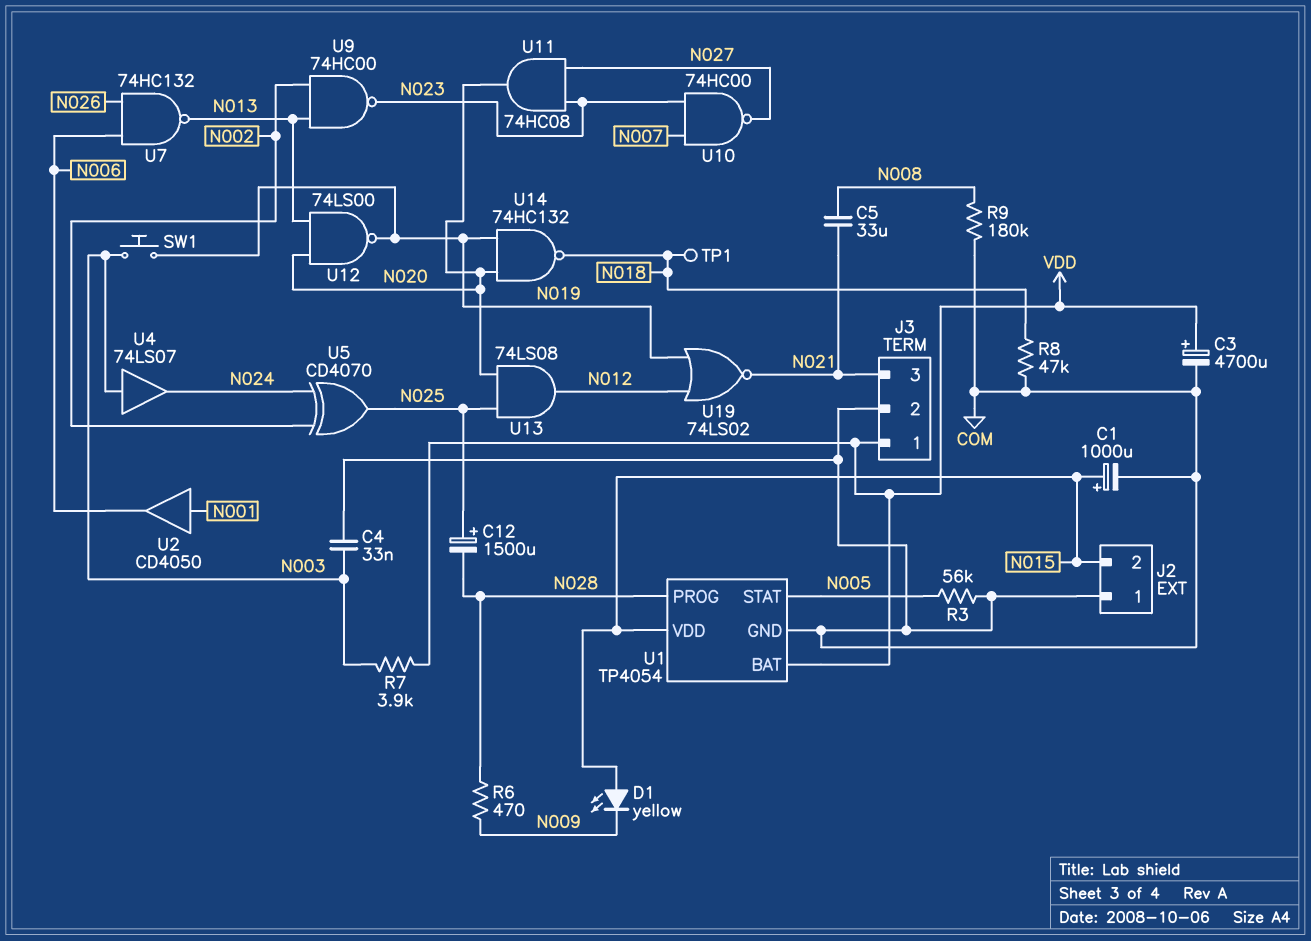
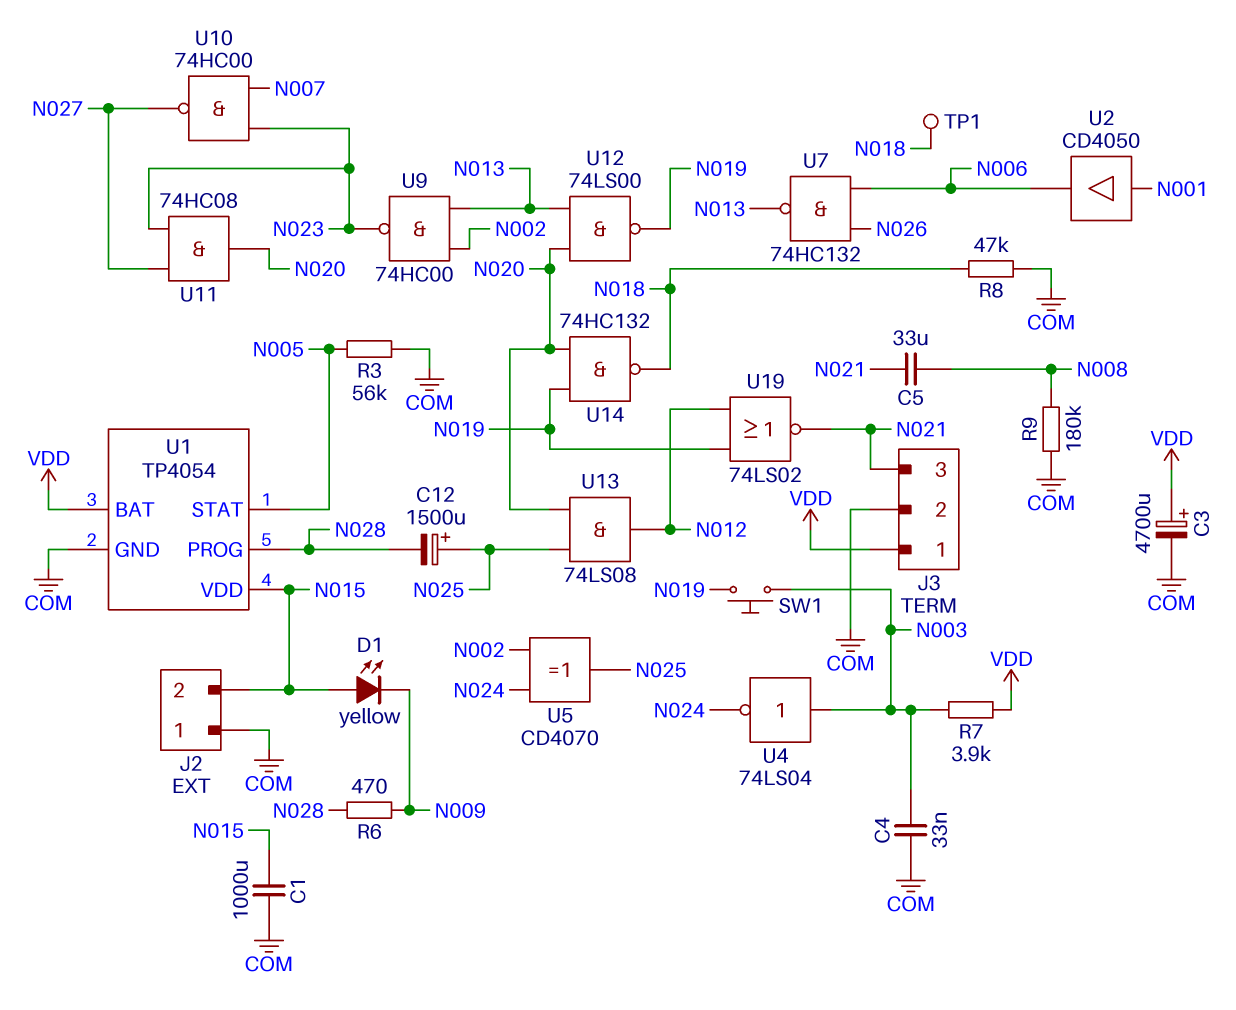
C1: 1000uF (plus N015, minus COM) -> 1000uF (COM, N015)
U4: buffer 74LS07 (in N003, out N024) -> NOT 74LS04 (in N003, out N024)

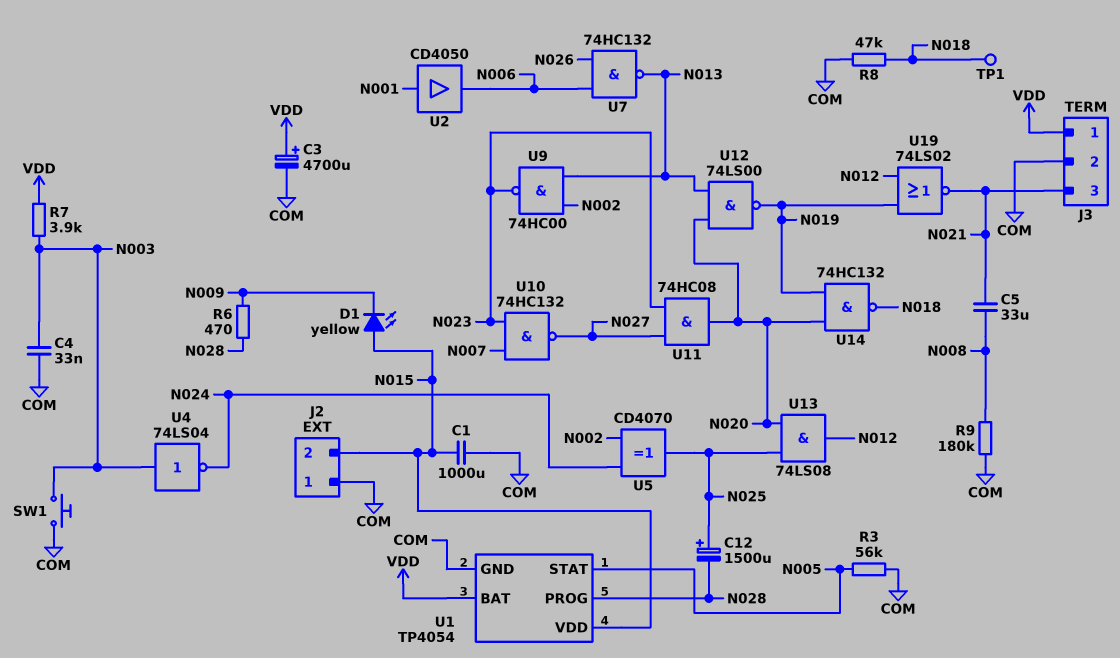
SW1: button (N003, N019) -> button (COM, N003)
U10: NAND 74HC00 (in N007, in N023, out N027) -> NAND 74HC132 (in N007, in N023, out N027)

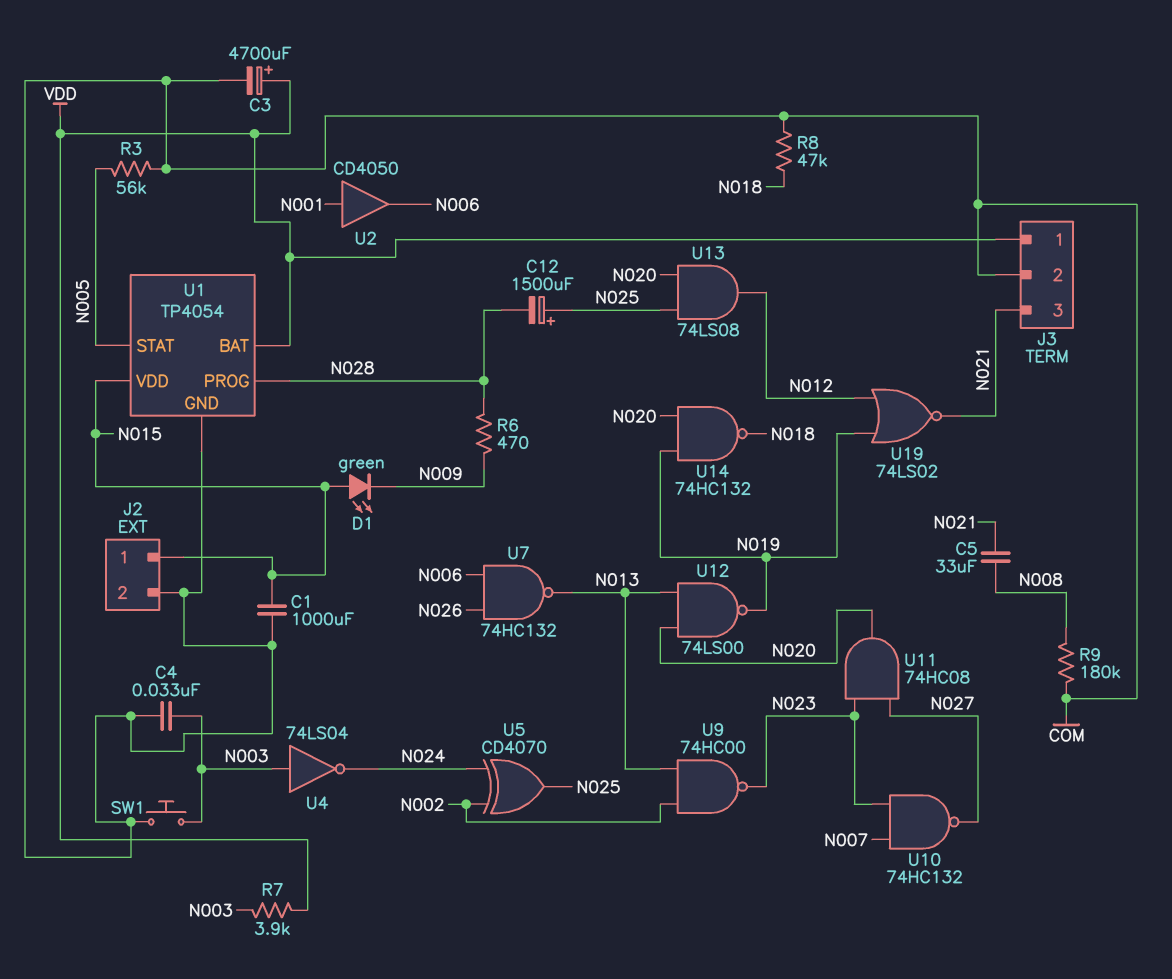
D1: LED yellow (A N015, K N009) -> LED green (A N015, K N009)
J2 pin 1: COM -> N015
J2 pin 2: N015 -> COM
TP1: test point (N018) -> none

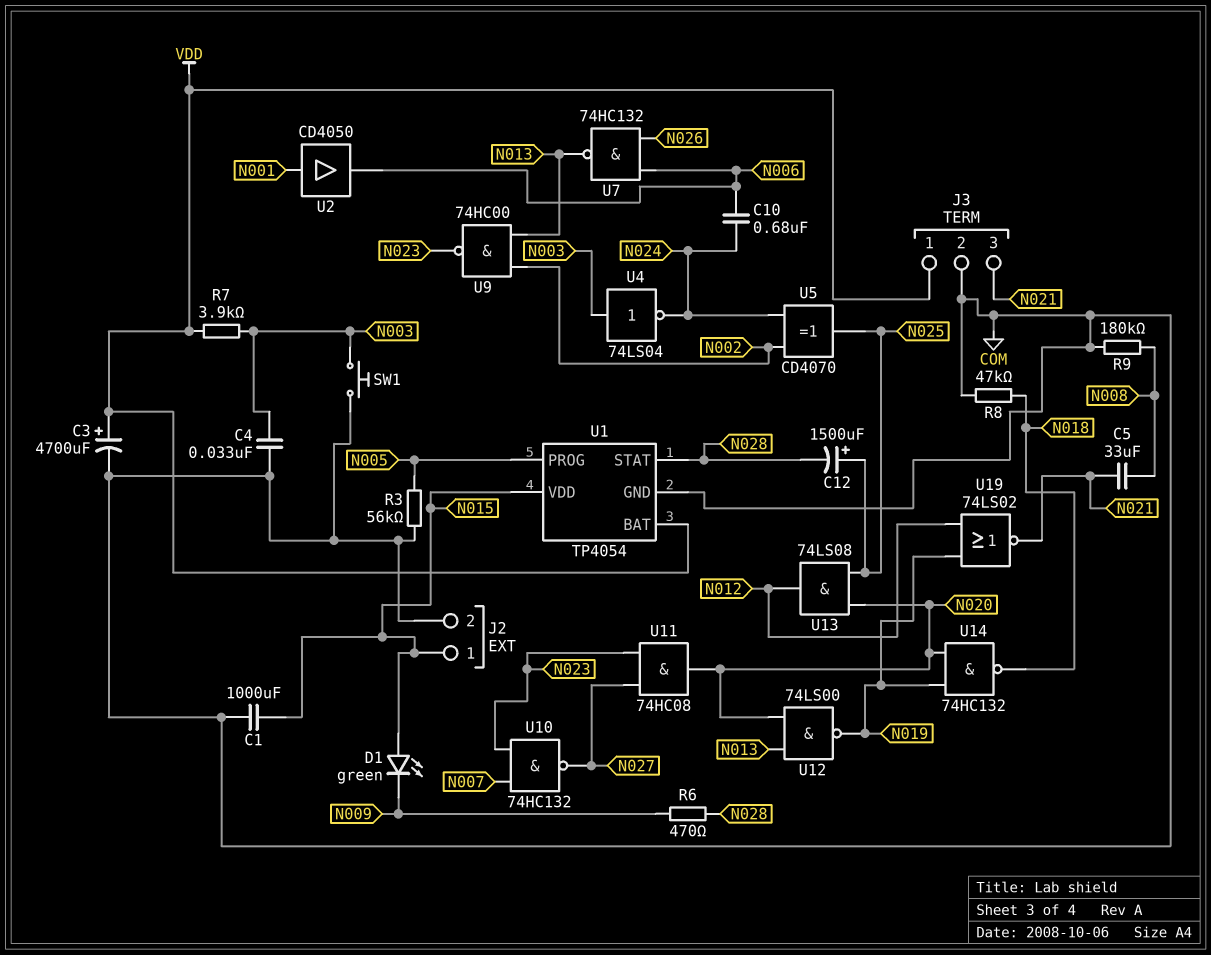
C10: none -> 680nF (N006, N024)
U1 pin PROG: N028 -> N005
U1 pin STAT: N005 -> N028

